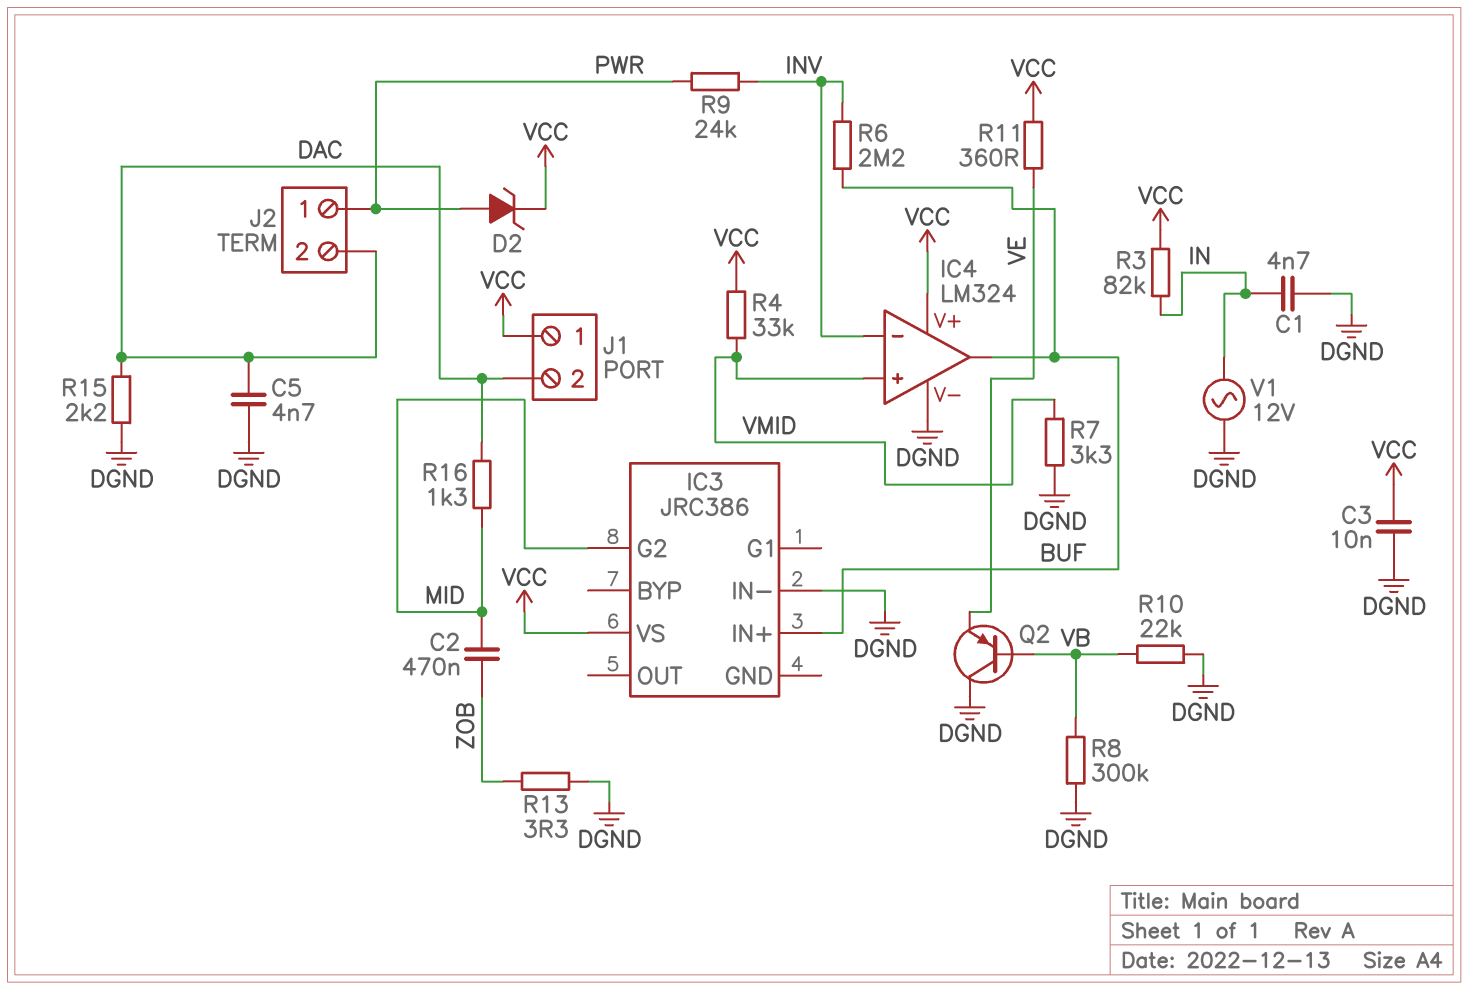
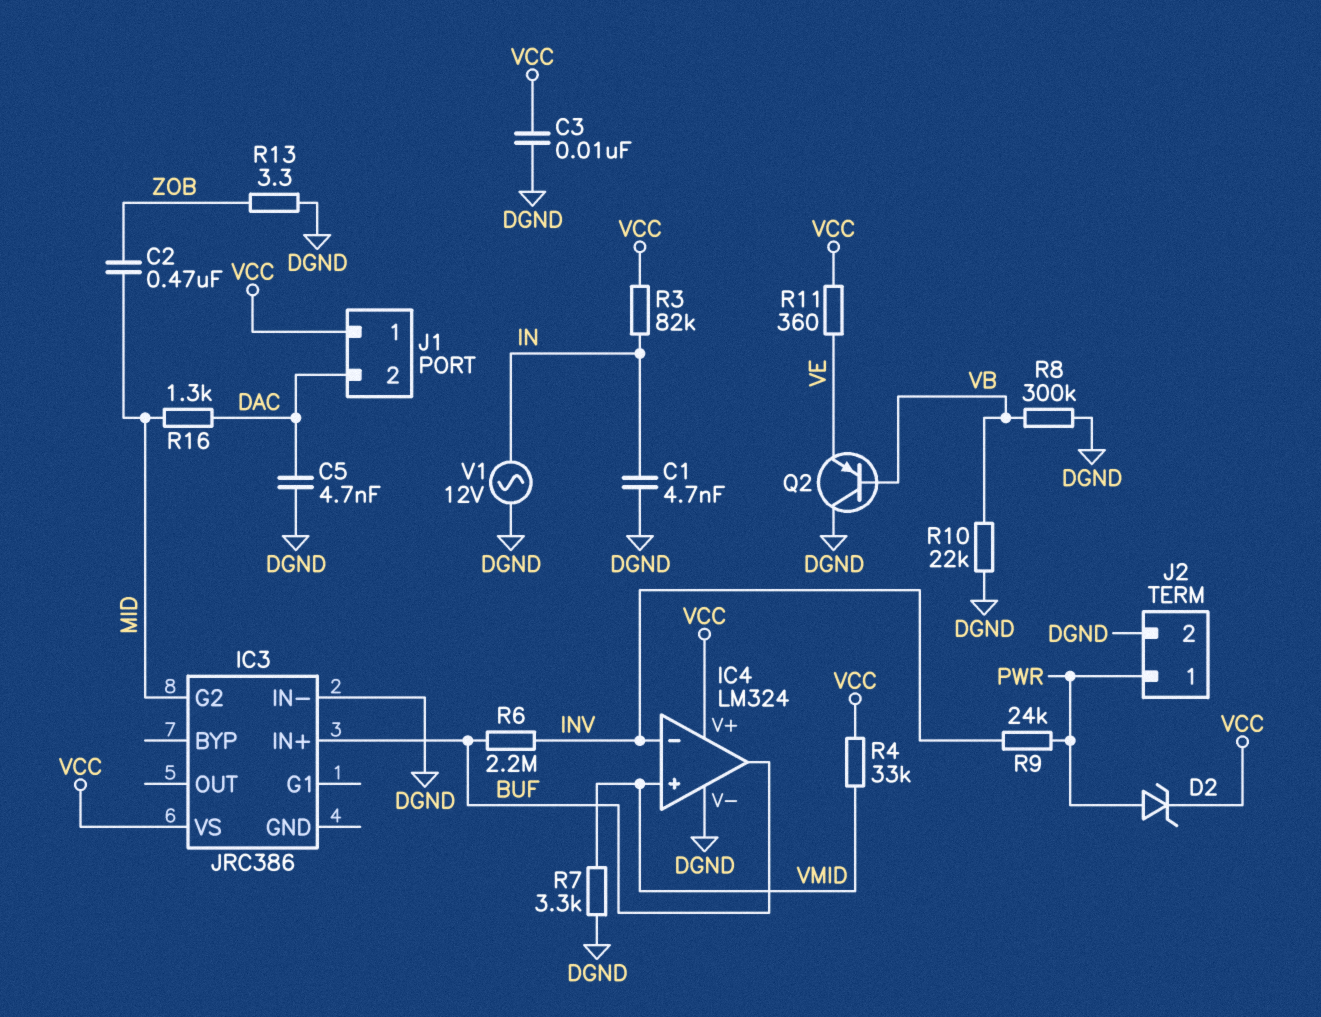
J2 pin 2: DAC -> DGND
R15: 2.2k (DAC, DGND) -> none

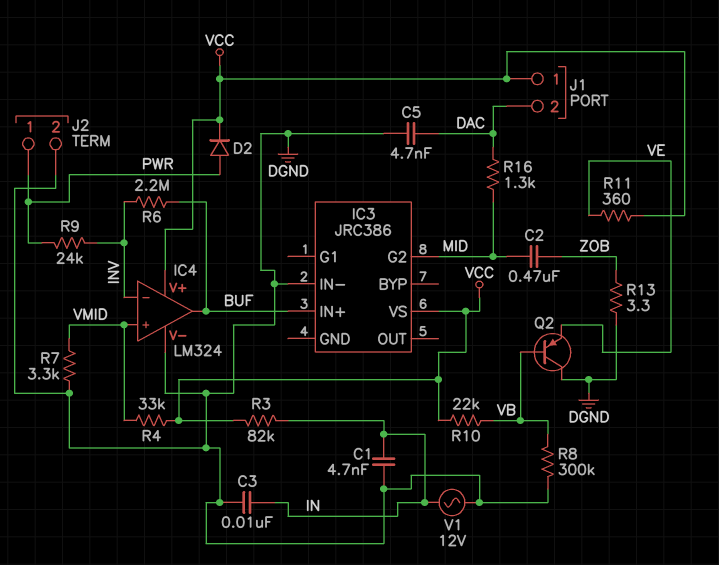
C3: 10nF (DGND, VCC) -> 10nF (DGND, IN)
D2: zener (A PWR, K VCC) -> diode (A PWR, K VCC)
R10: 22k (DGND, VB) -> 22k (VB, VCC)

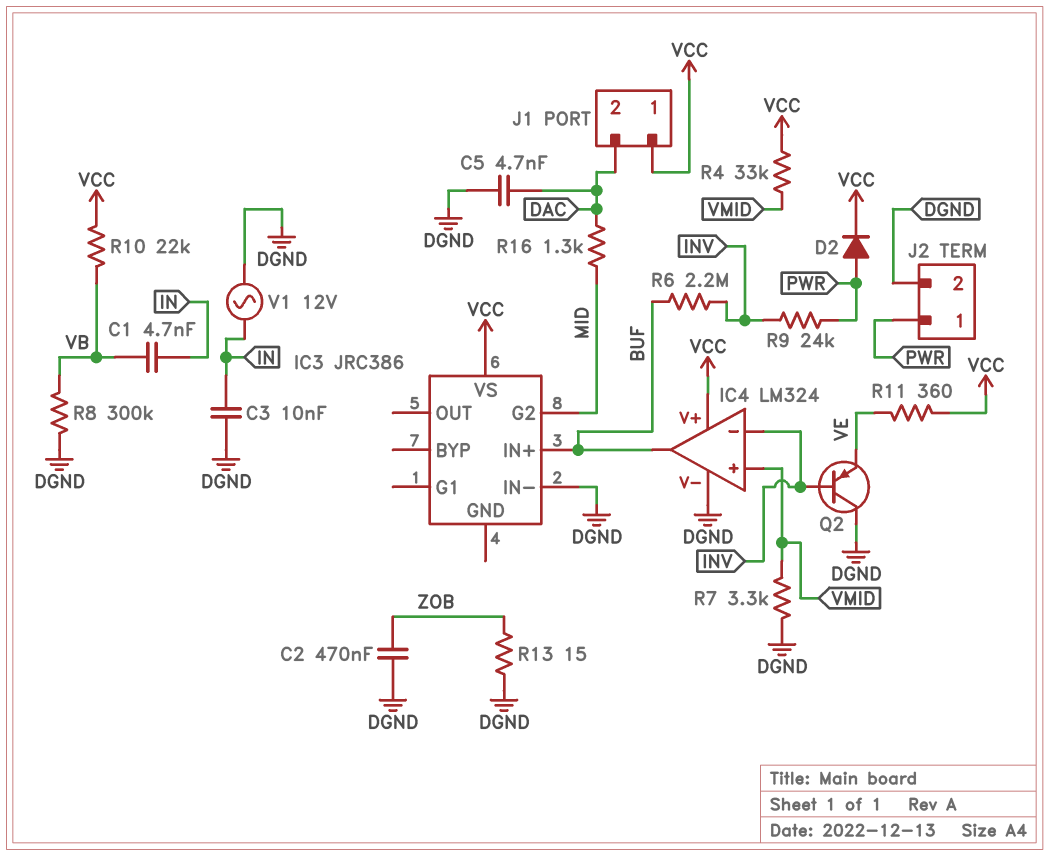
C1: 4.7nF (DGND, IN) -> 4.7nF (IN, VB)
C2: 470nF (MID, ZOB) -> 470nF (DGND, ZOB)
Q2: PNP (B VB, C DGND, E VE) -> PNP (B INV, C DGND, E VE)
R3: 82k (IN, VCC) -> none
R13: 3.3 (DGND, ZOB) -> 15 (DGND, ZOB)

